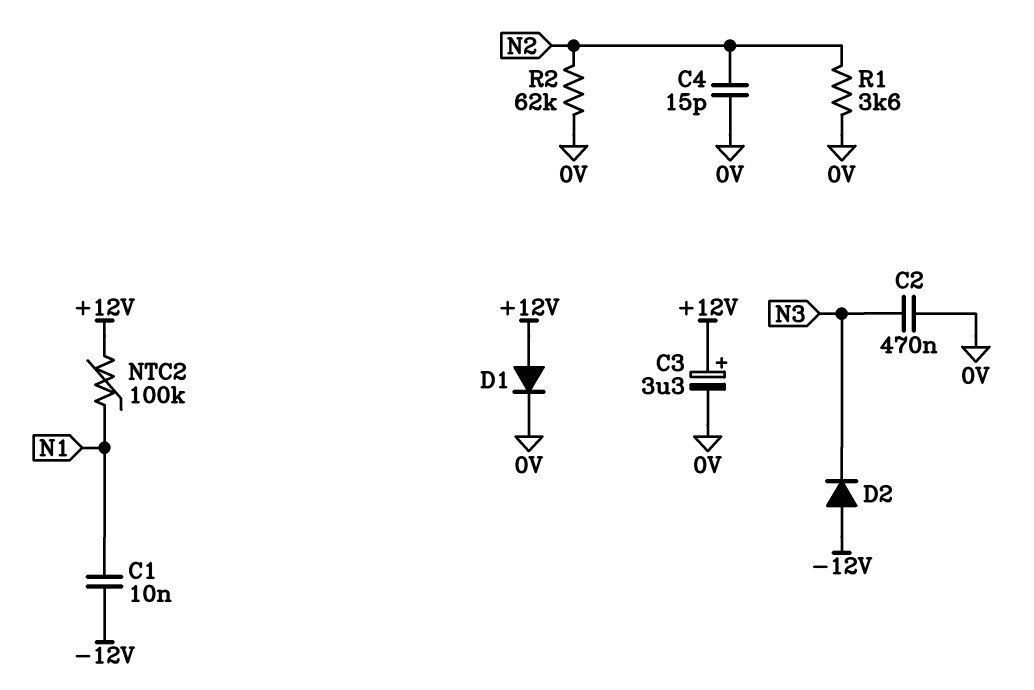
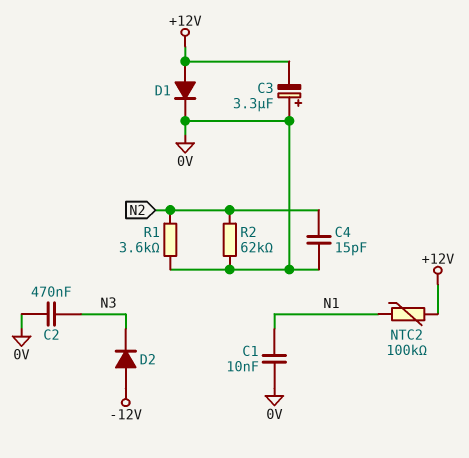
C1: 10nF (-12V, N1) -> 10nF (0V, N1)
C3: 3.3uF (plus +12V, minus 0V) -> 3.3uF (plus 0V, minus +12V)

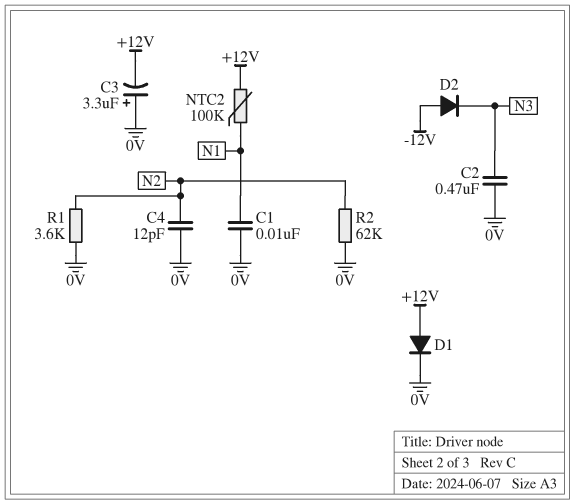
C4: 15pF (0V, N2) -> 12pF (0V, N2)

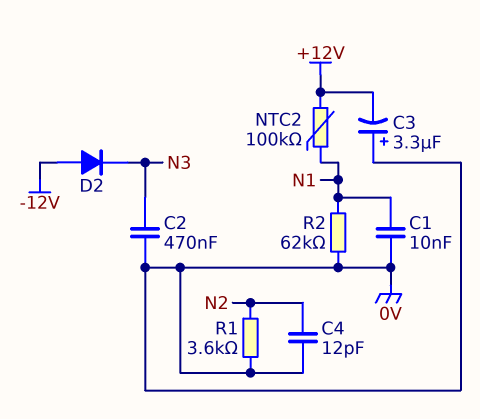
D1: diode (A +12V, K 0V) -> none
R2: 62k (0V, N2) -> 62k (0V, N1)

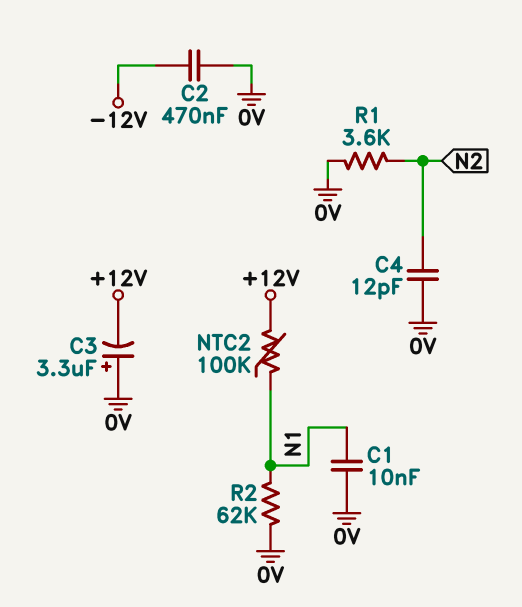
C2: 470nF (0V, N3) -> 470nF (-12V, 0V)
D2: diode (A -12V, K N3) -> none

